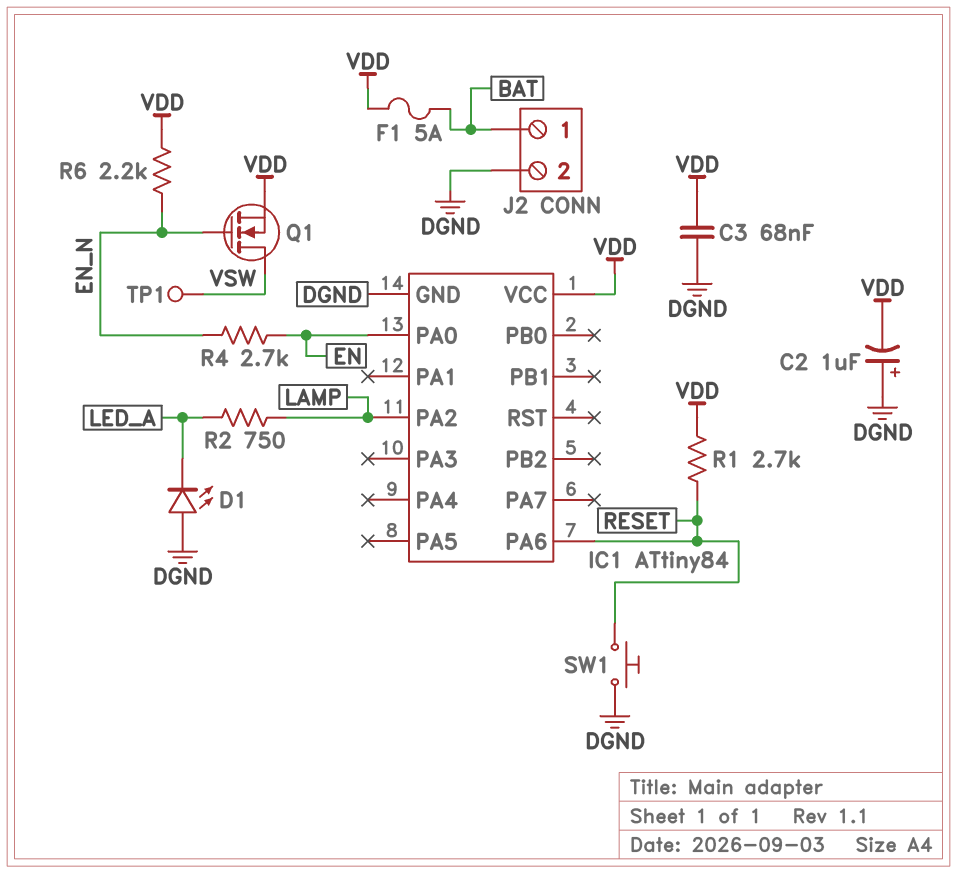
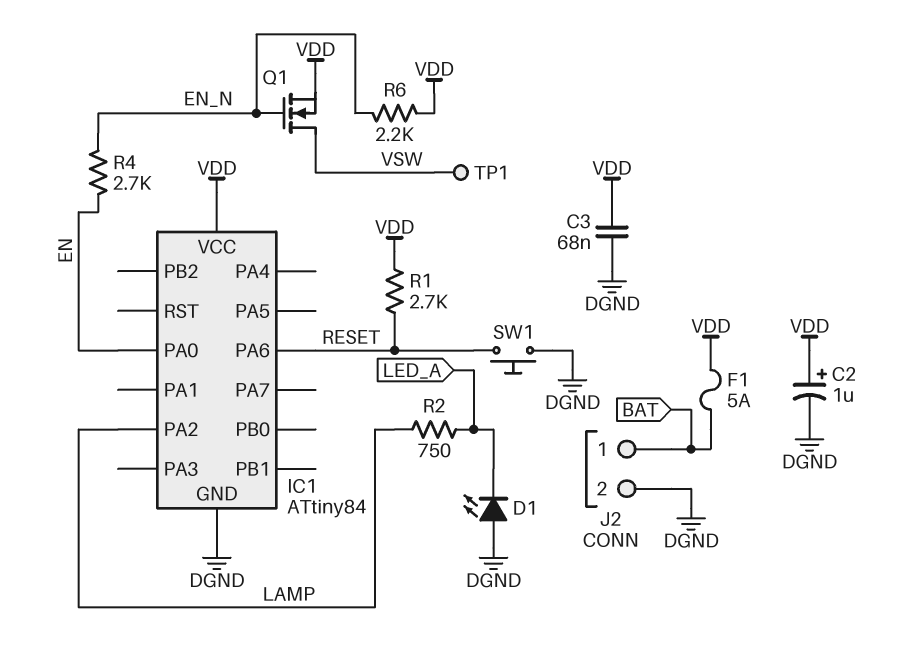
C2: 1uF (plus DGND, minus VDD) -> 1uF (plus VDD, minus DGND)

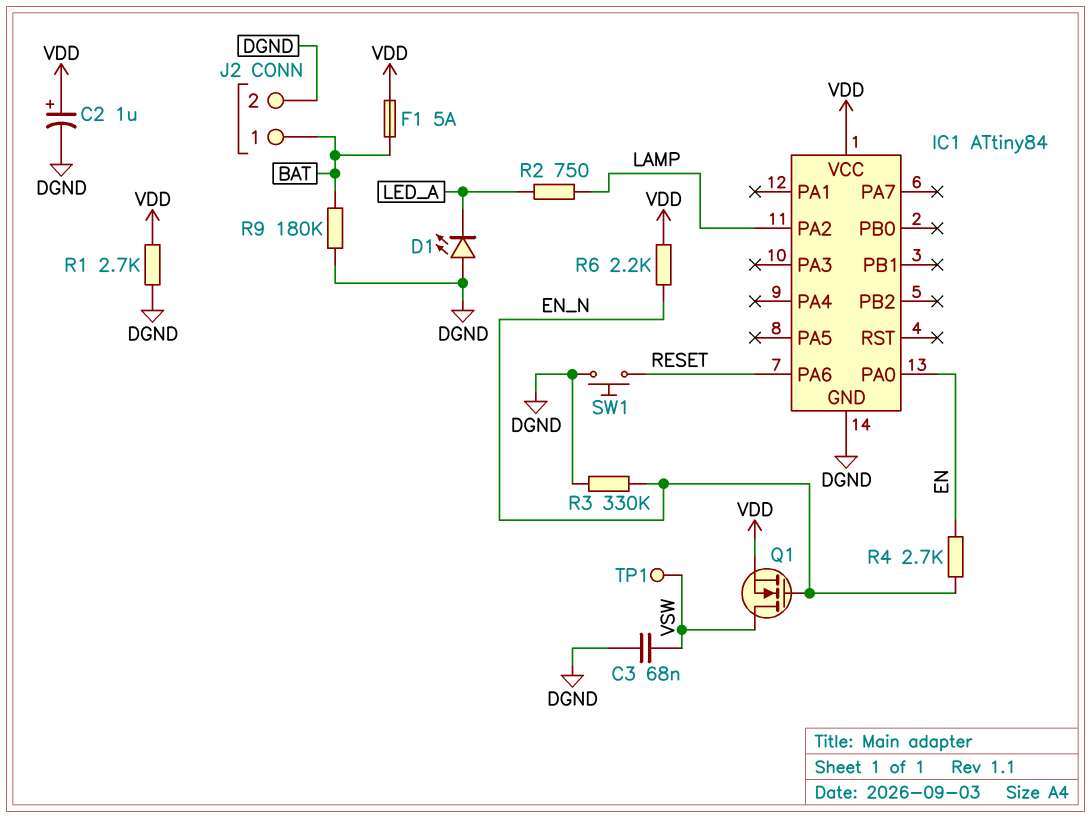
C3: 68nF (DGND, VDD) -> 68nF (DGND, VSW)
R1: 2.7k (RESET, VDD) -> 2.7k (DGND, VDD)
R3: none -> 330k (DGND, EN_N)
R9: none -> 180k (BAT, DGND)

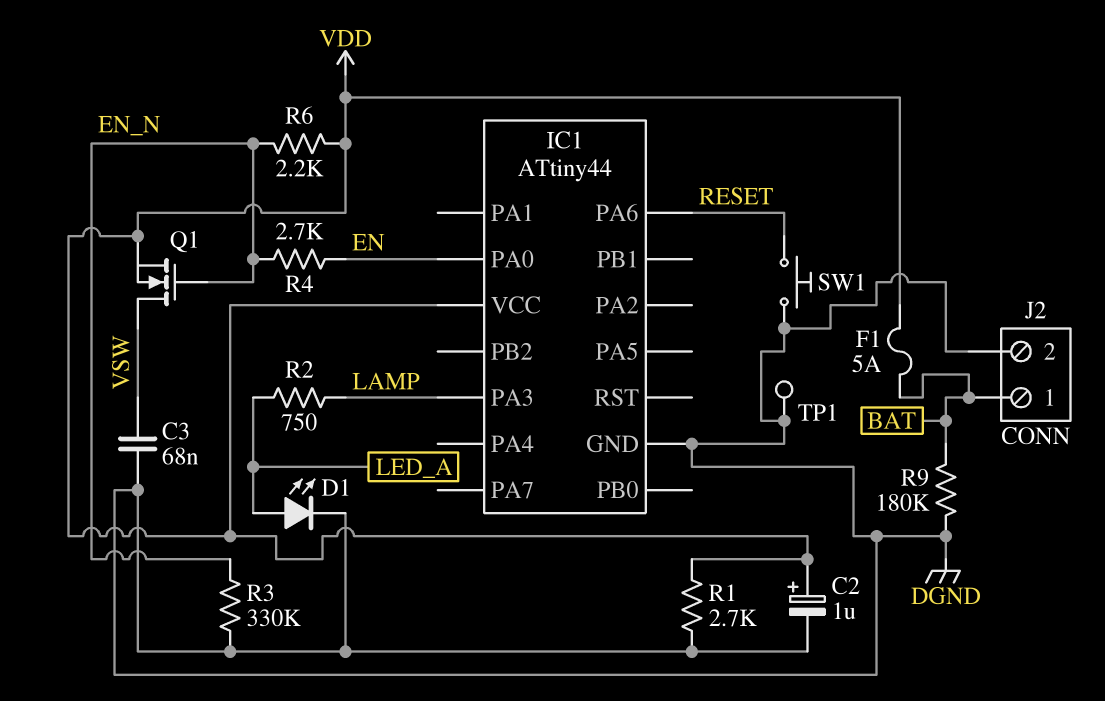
D1: LED (A DGND, K LED_A) -> LED (A LED_A, K DGND)
IC1: ATtiny84 -> ATtiny44
IC1 pin PA2: LAMP -> none
IC1 pin PA3: none -> LAMP
TP1: test point (VSW) -> test point (DGND)

